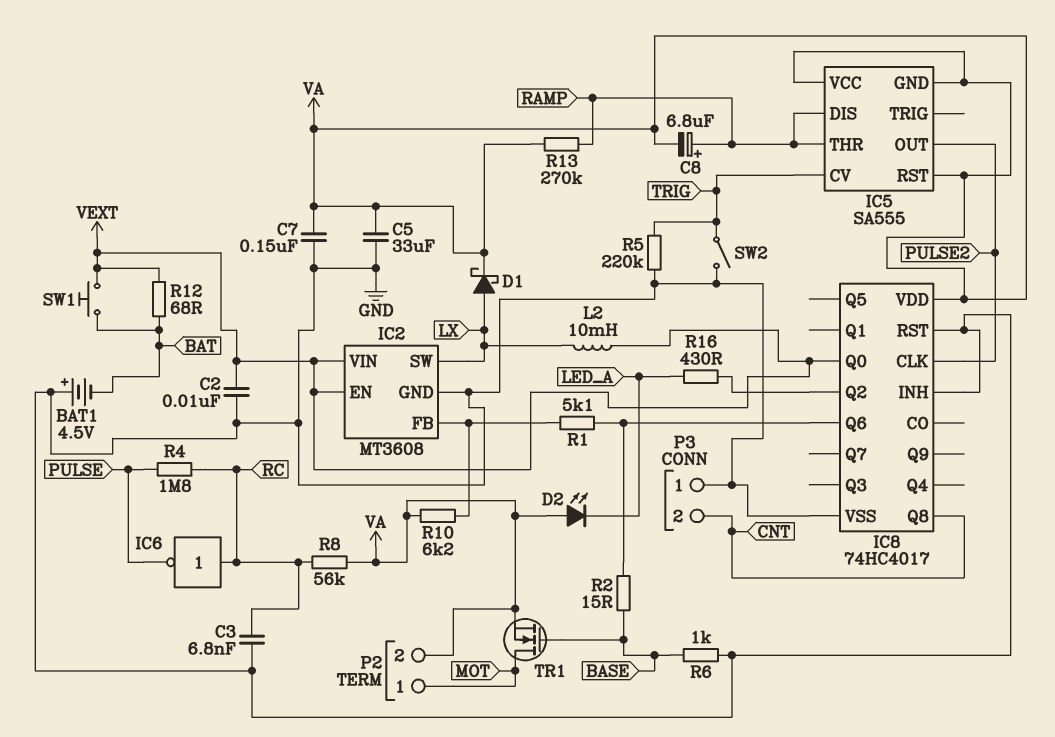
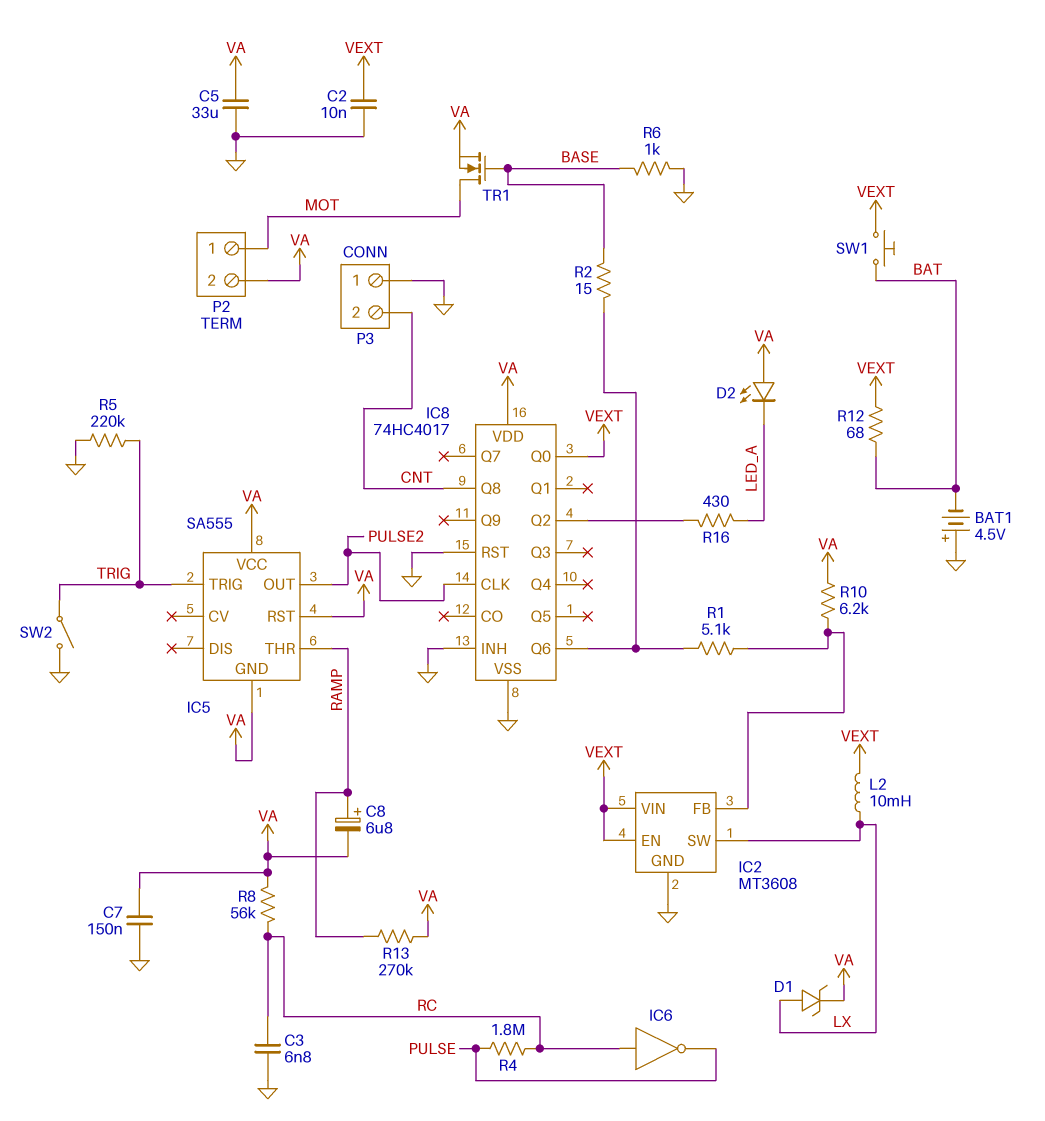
D1: schottky (A LX, K VA) -> zener (A LX, K VA)
IC5 pin CV: TRIG -> none
IC5 pin DIS: RAMP -> none
IC5 pin TRIG: none -> TRIG

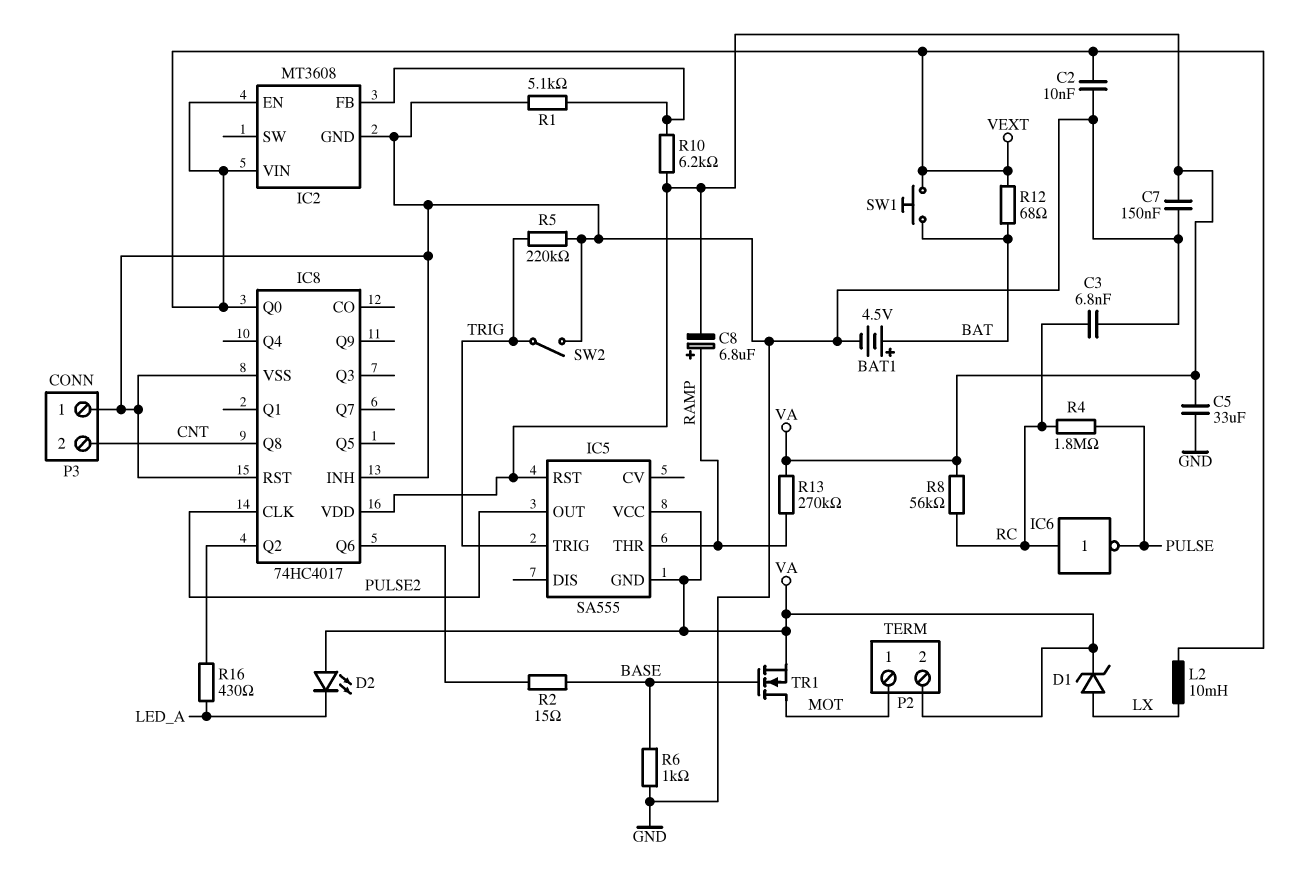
BAT1: 4.5V (plus GND, minus BAT) -> 4.5V (plus BAT, minus GND)
IC2 pin SW: LX -> none
R1: 5.1k (IC2/FB, IC8/Q6) -> 5.1k (GND, IC2/FB)

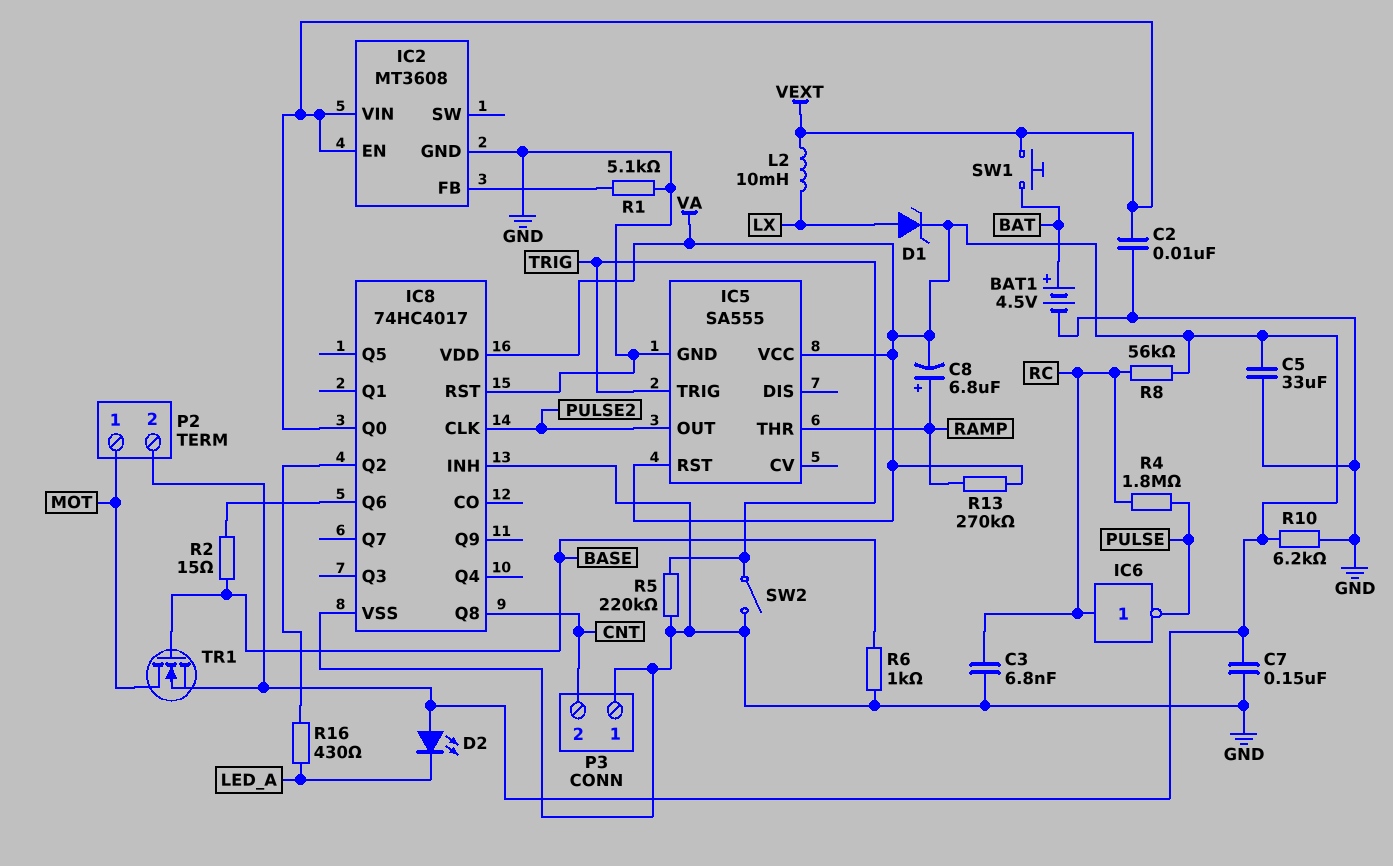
IC5 pin GND: VA -> GND
R10: 6.2k (IC2/FB, VA) -> 6.2k (GND, VA)
R12: 68 (BAT, VEXT) -> none

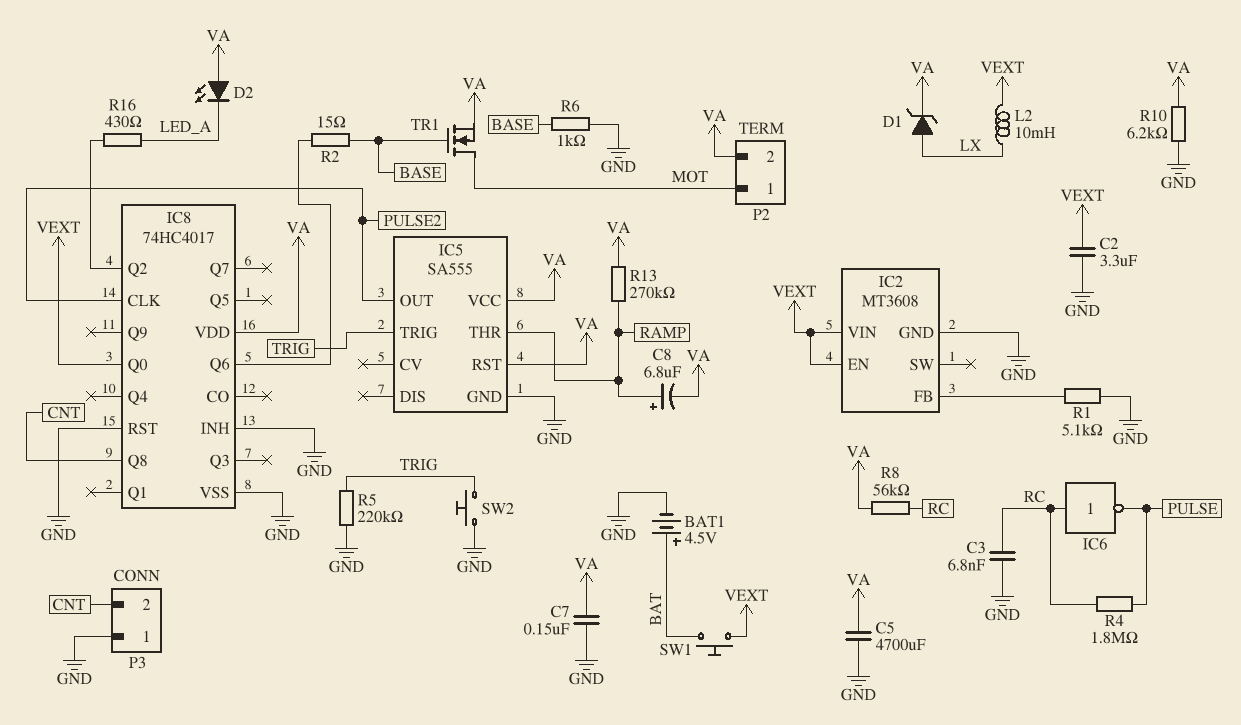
C2: 10nF (GND, VEXT) -> 3.3uF (GND, VEXT)
C5: 33uF (GND, VA) -> 4700uF (GND, VA)
SW2: switch (GND, TRIG) -> button (GND, TRIG)

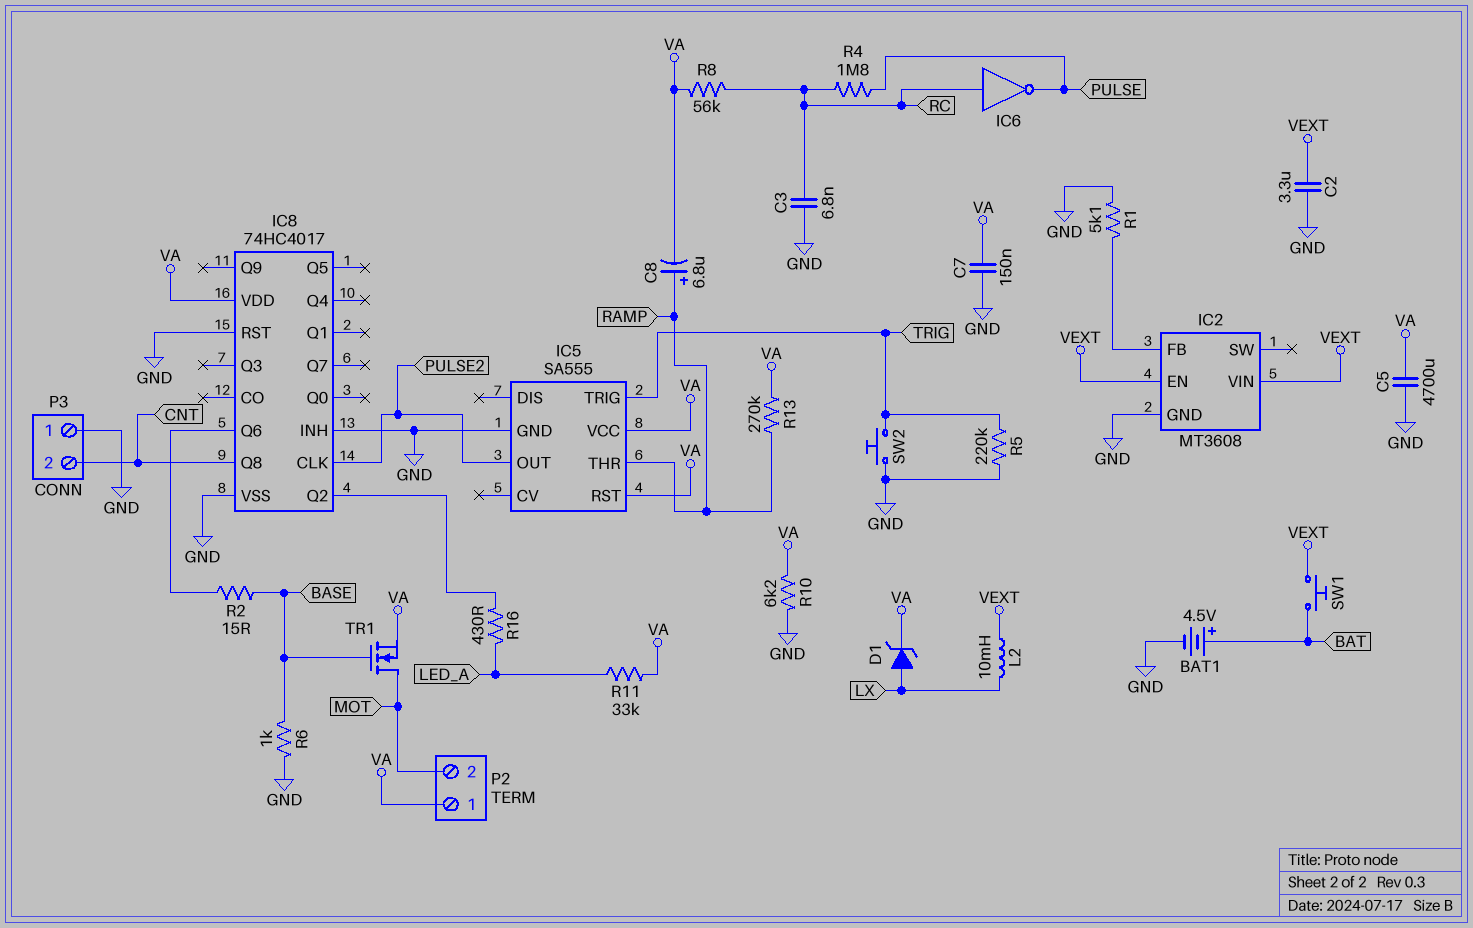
D2: LED (A VA, K LED_A) -> none
IC8 pin Q0: VEXT -> none
P2 pin 1: MOT -> VA
P2 pin 2: VA -> MOT
R11: none -> 33k (LED_A, VA)

